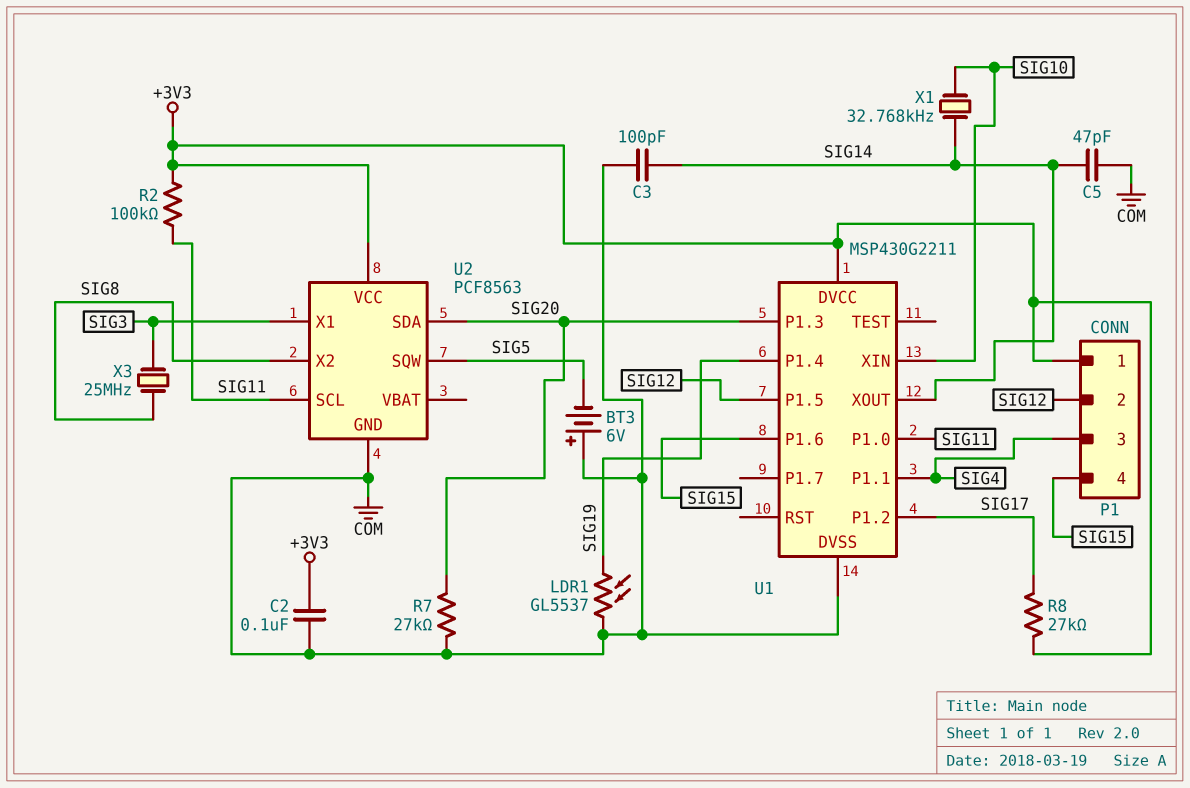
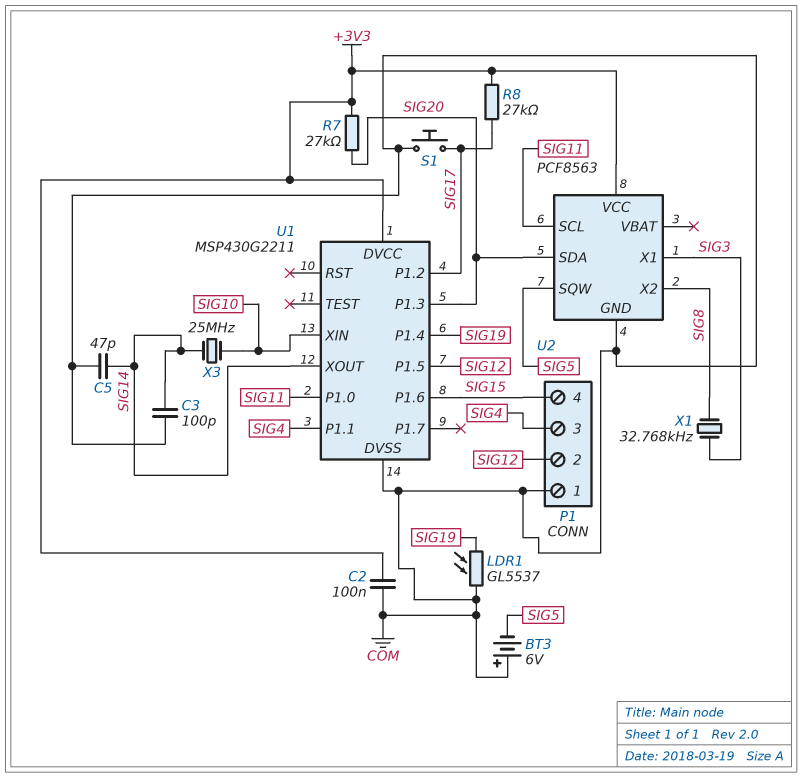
P1 pin 1: +3V3 -> COM
R2: 100k (+3V3, SIG11) -> none
R7: 27k (COM, SIG20) -> 27k (+3V3, SIG20)
S1: none -> button (COM, SIG17)
X1: 32.768kHz (SIG10, SIG14) -> 32.768kHz (SIG3, SIG8)
X3: 25MHz (SIG3, SIG8) -> 25MHz (SIG10, SIG14)

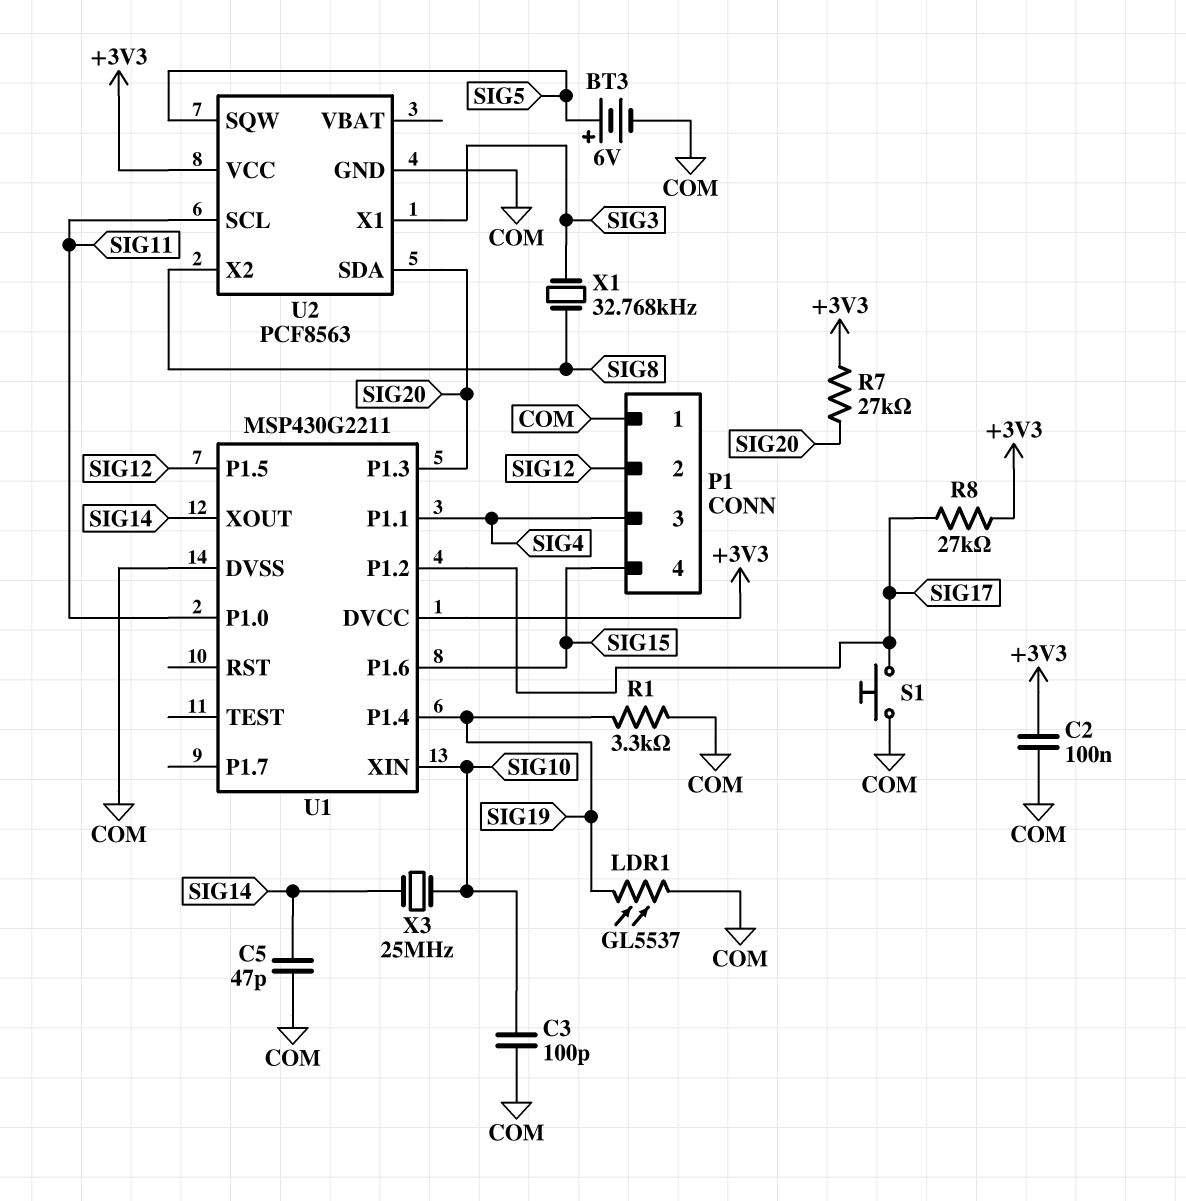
BT3: 6V (plus COM, minus SIG5) -> 6V (plus SIG5, minus COM)
C3: 100pF (COM, SIG14) -> 100pF (COM, SIG10)
R1: none -> 3.3k (COM, SIG19)

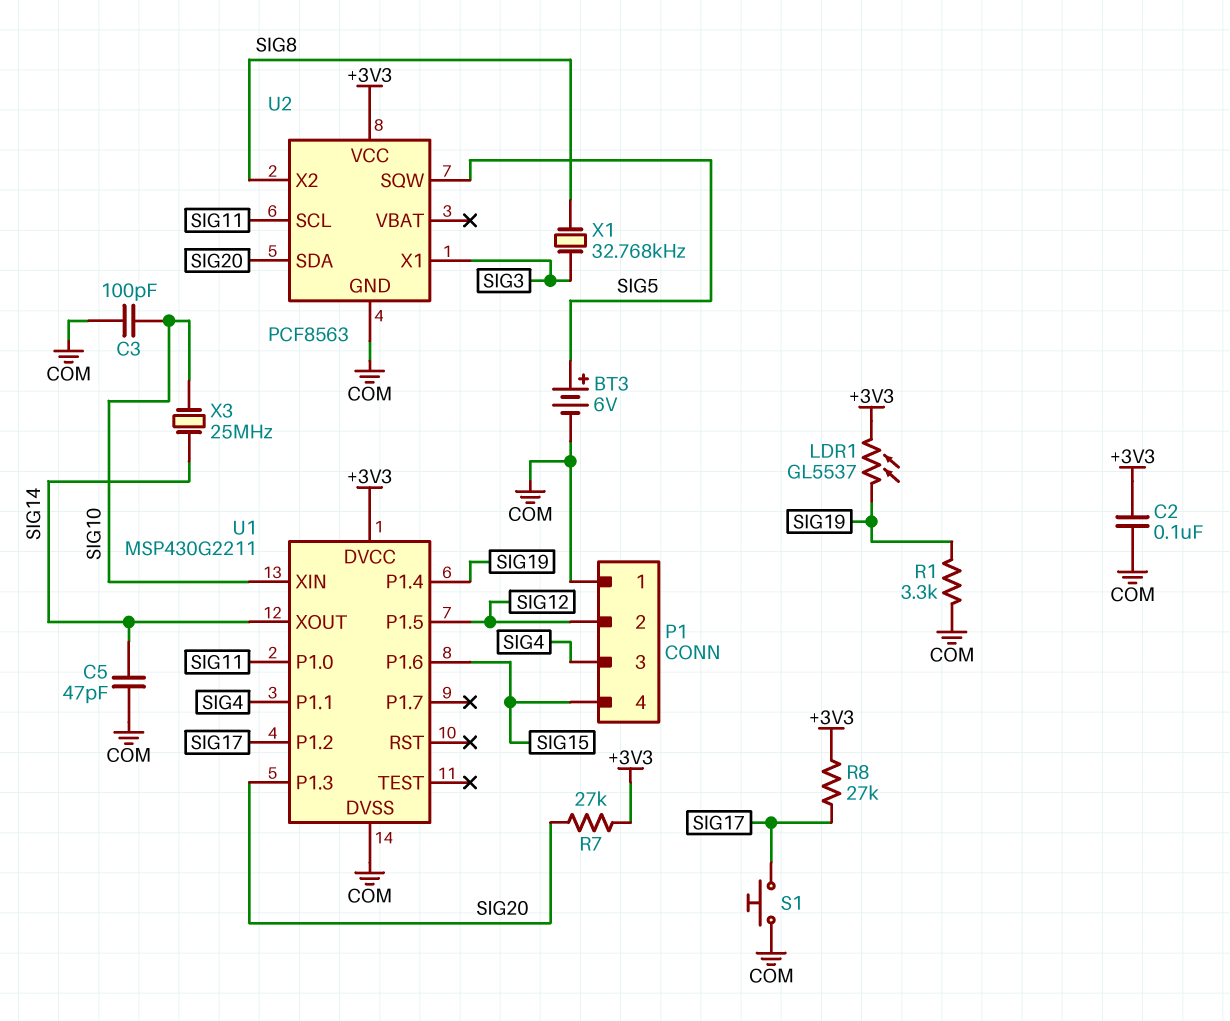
LDR1: GL5537 (COM, SIG19) -> GL5537 (+3V3, SIG19)

